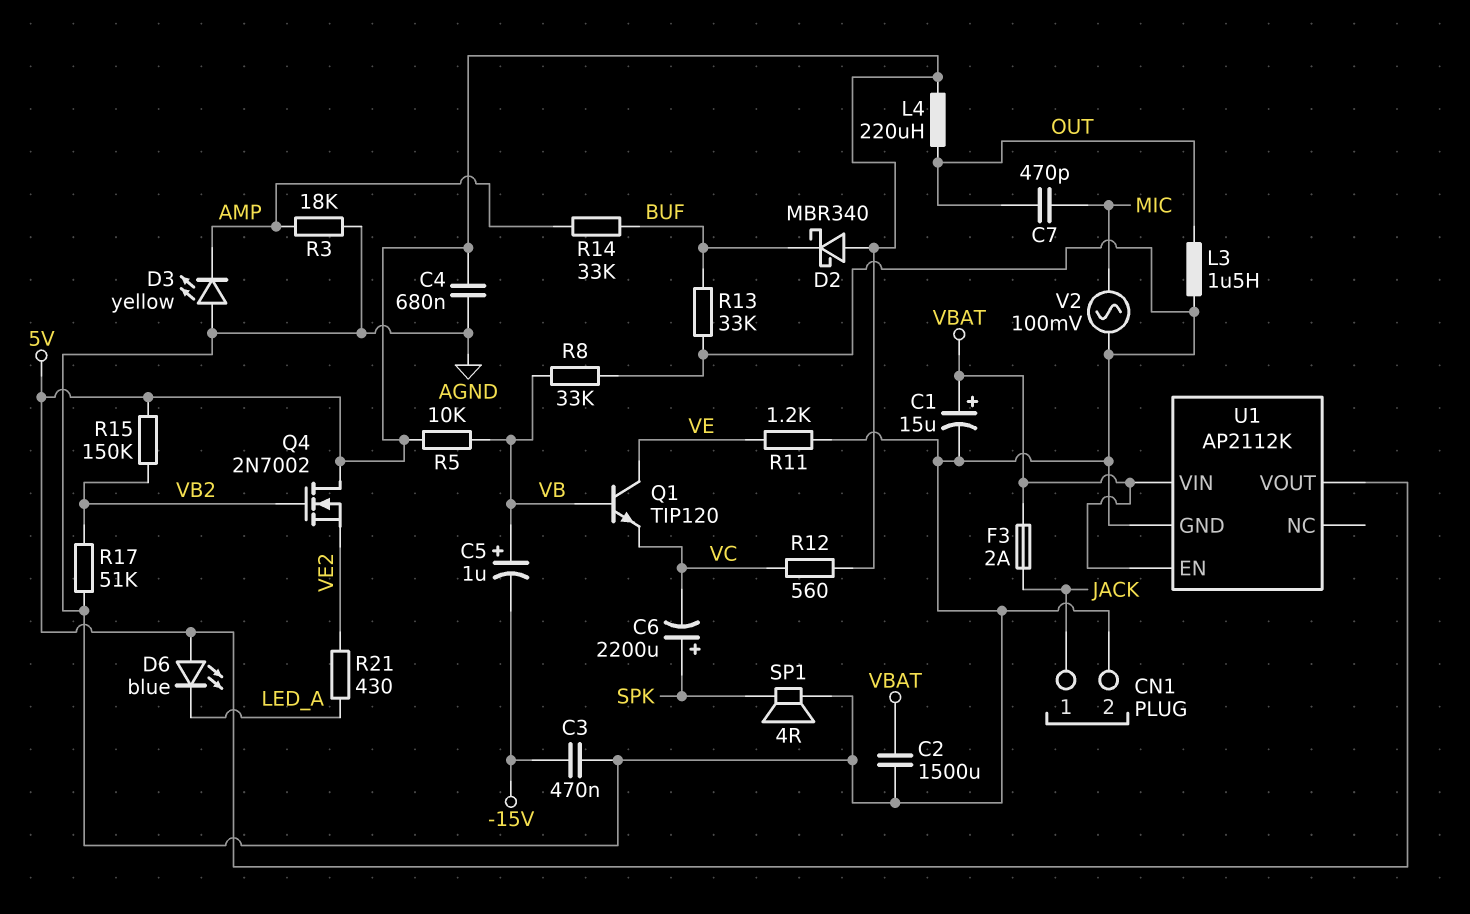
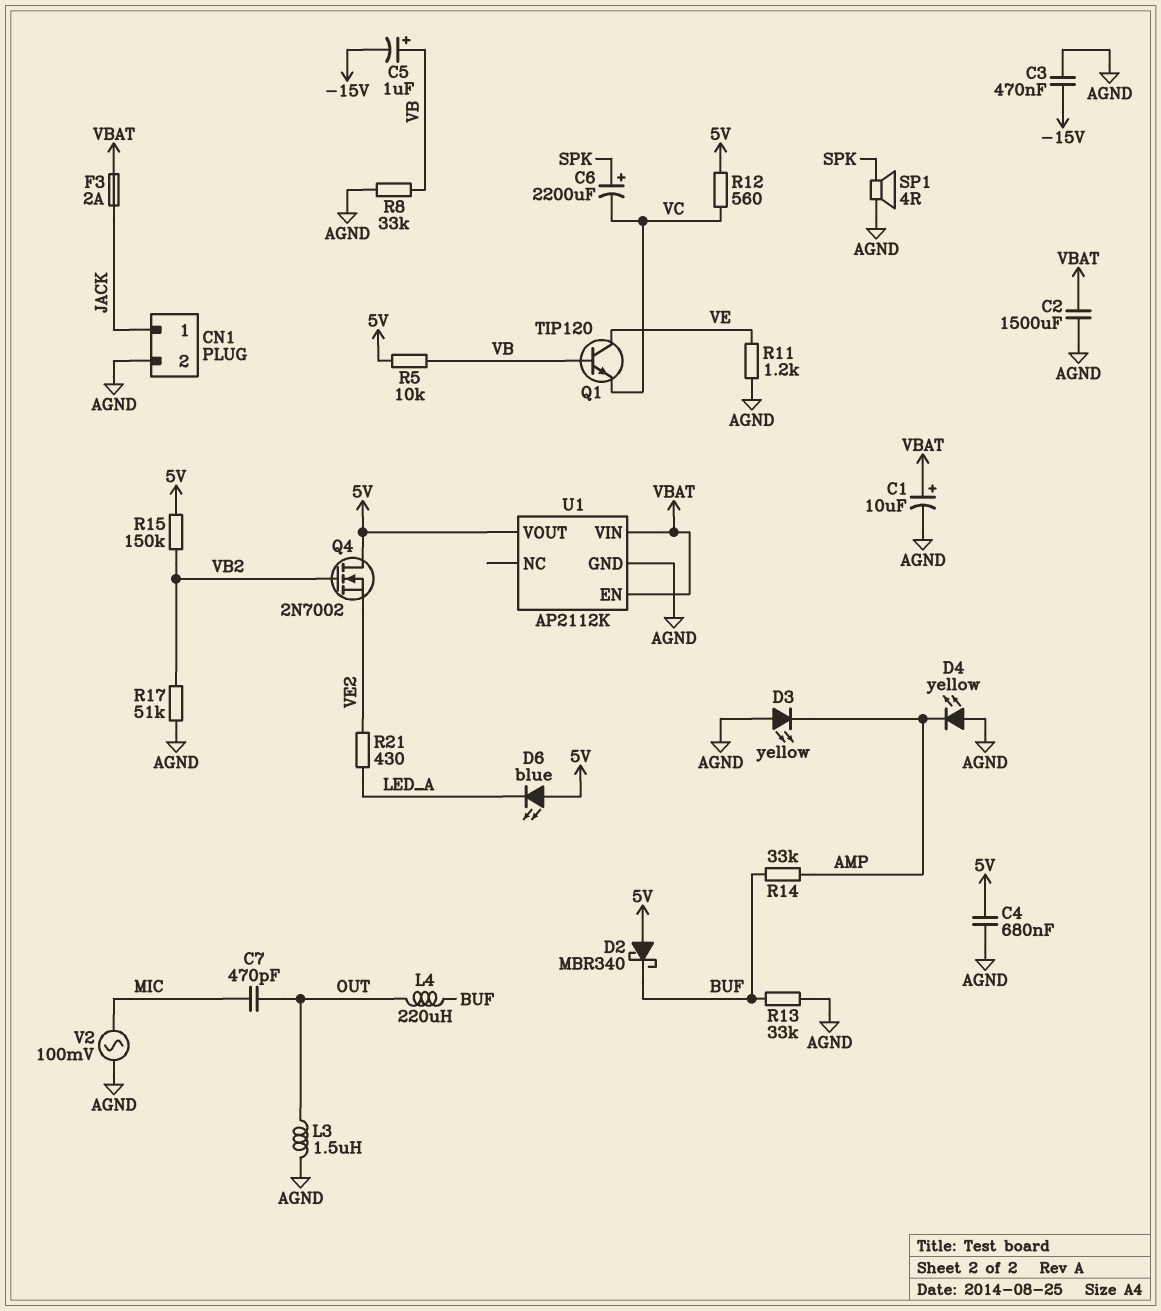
C1: 15uF (plus VBAT, minus AGND) -> 10uF (plus VBAT, minus AGND)
D4: none -> LED yellow (A AGND, K AMP)
L4: 220uH (5V, OUT) -> 220uH (BUF, OUT)
R3: 18k (AGND, AMP) -> none

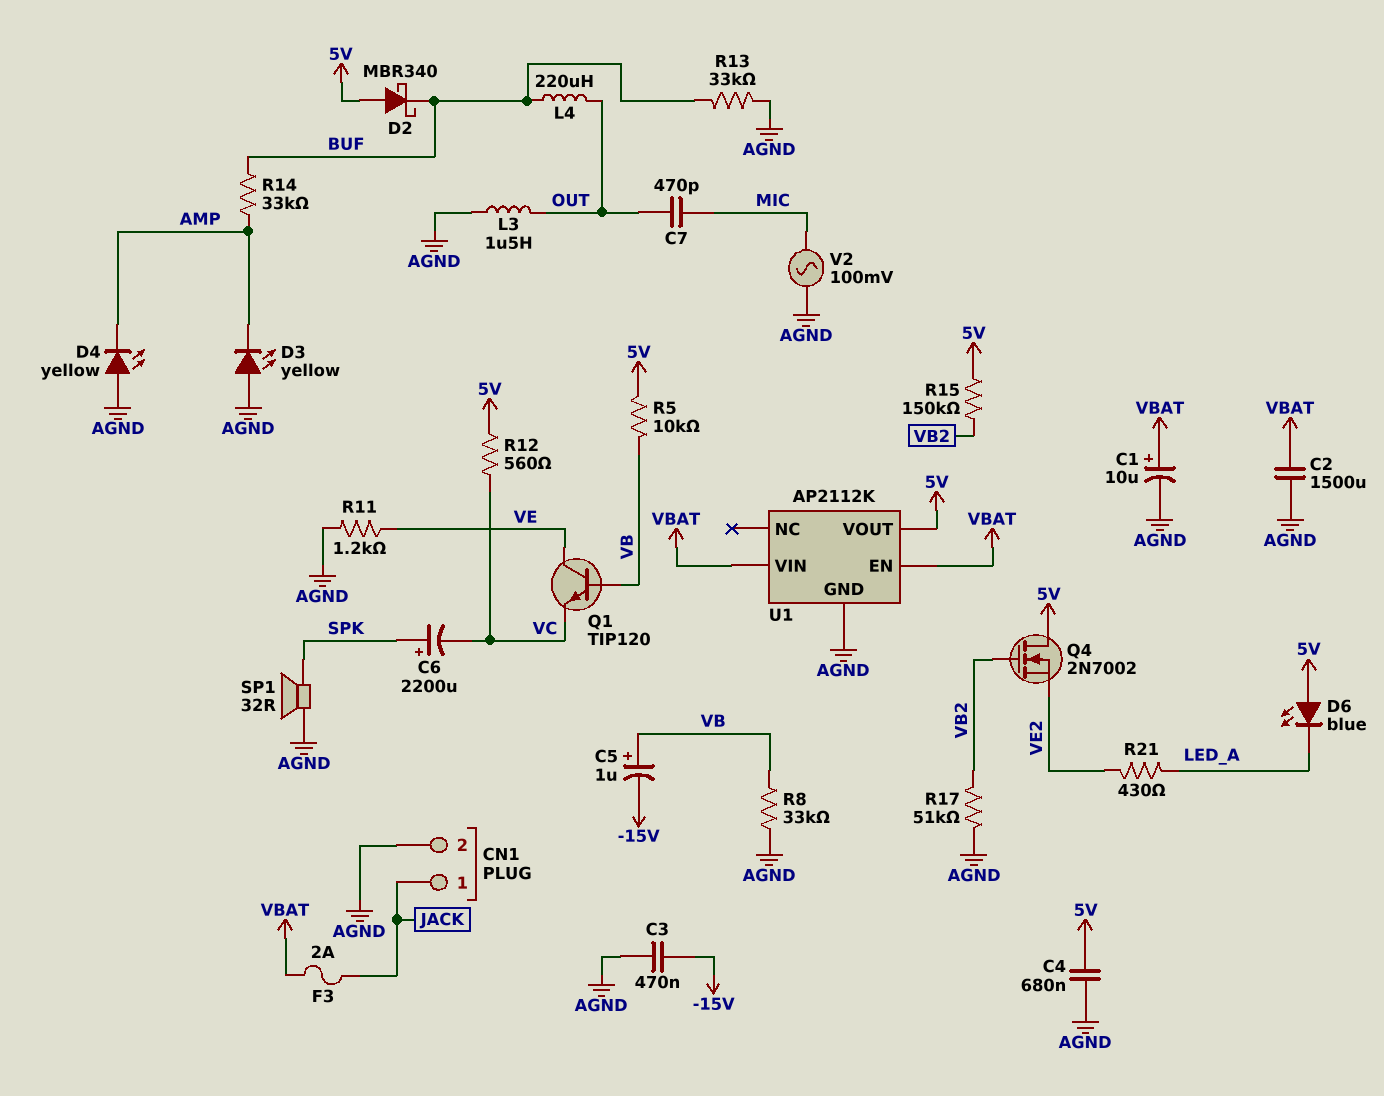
SP1: speaker 4R (AGND, SPK) -> speaker 32R (AGND, SPK)

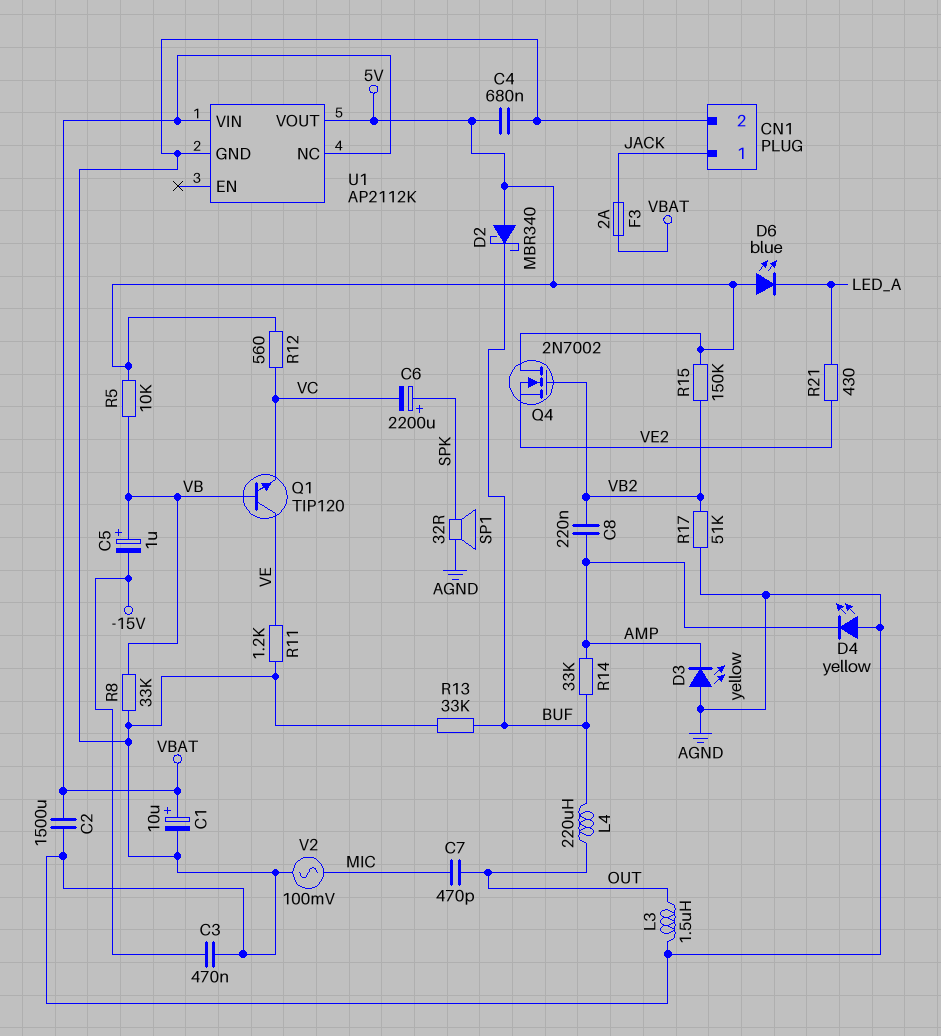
C8: none -> 220nF (AMP, VB2)
U1 pin EN: VBAT -> none
U1 pin NC: none -> VBAT

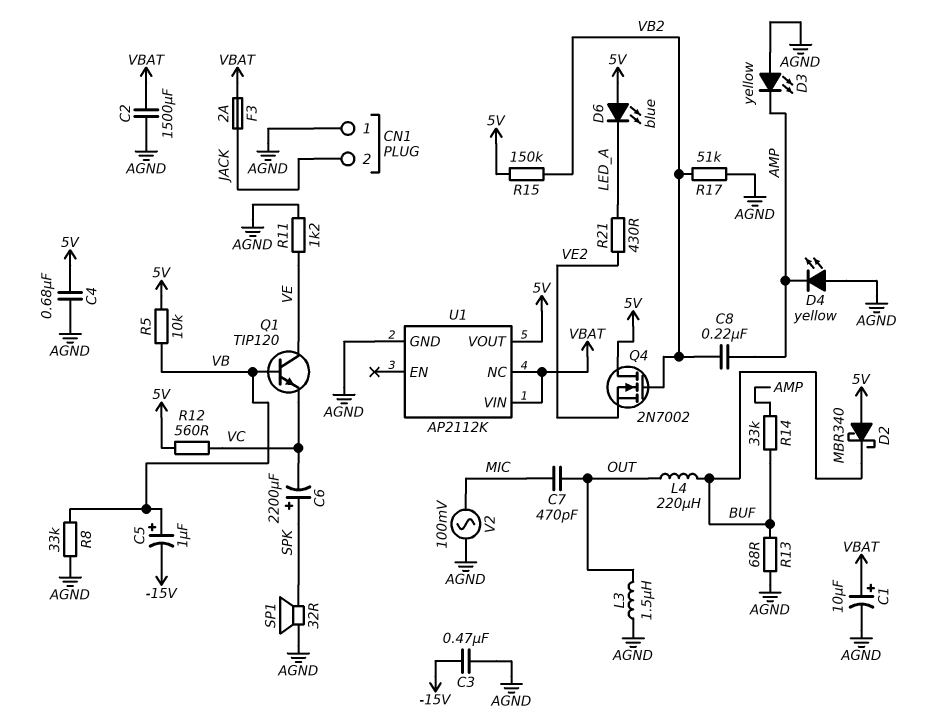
CN1 pin 1: JACK -> AGND
CN1 pin 2: AGND -> JACK
R13: 33k (AGND, BUF) -> 68 (AGND, BUF)

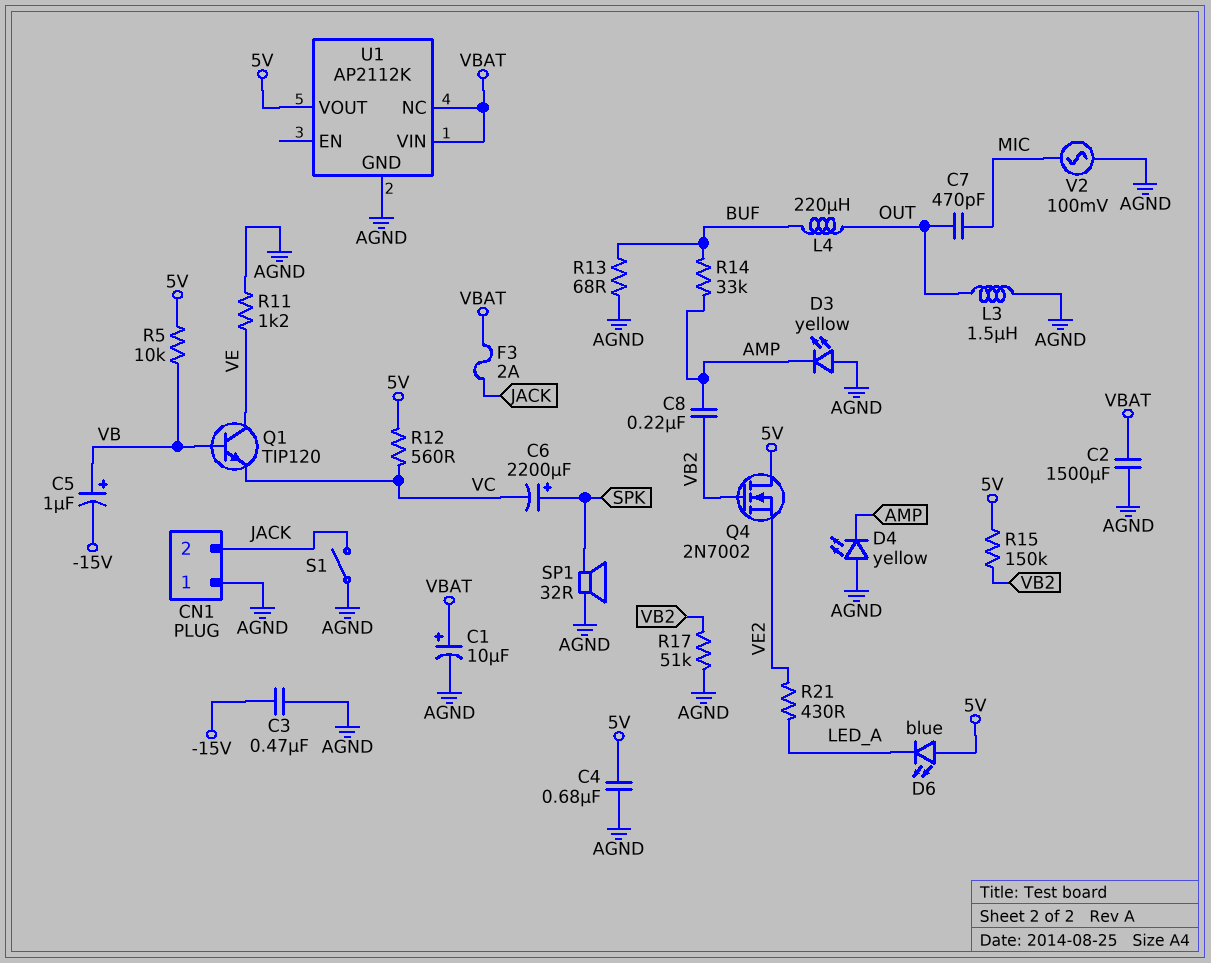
D2: schottky MBR340 (A 5V, K BUF) -> none
R8: 33k (AGND, VB) -> none
S1: none -> switch (AGND, JACK)

